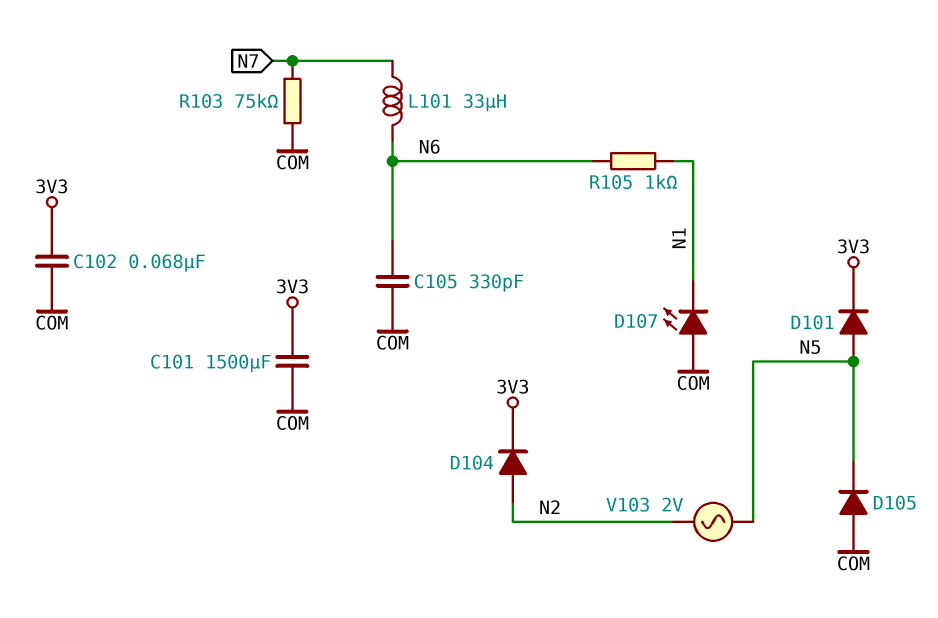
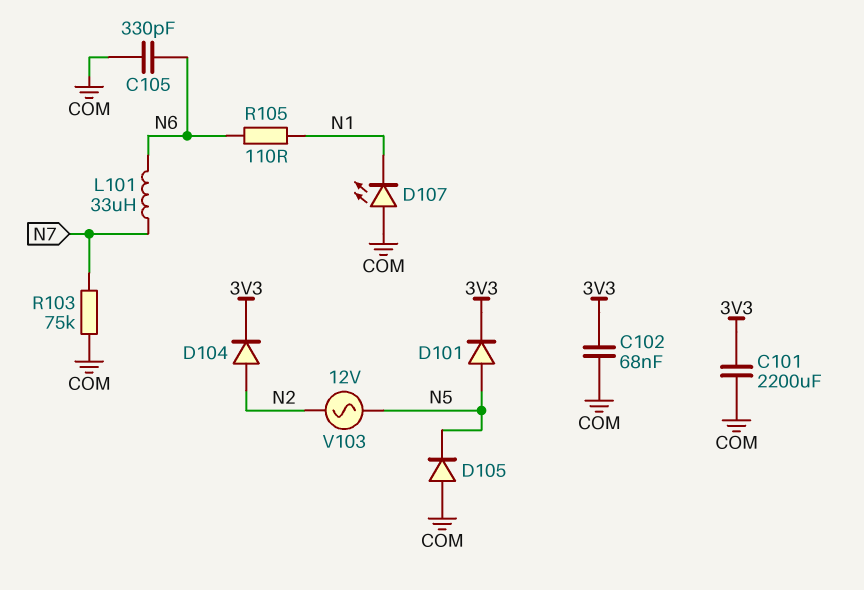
C101: 1500uF (3V3, COM) -> 2200uF (3V3, COM)
R105: 1k (N1, N6) -> 110 (N1, N6)
V103: AC 2V (N2, N5) -> AC 12V (N2, N5)

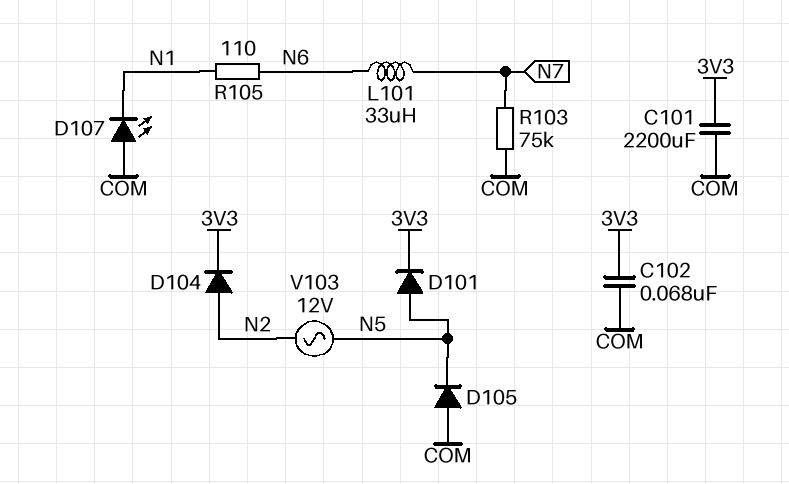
C105: 330pF (COM, N6) -> none

